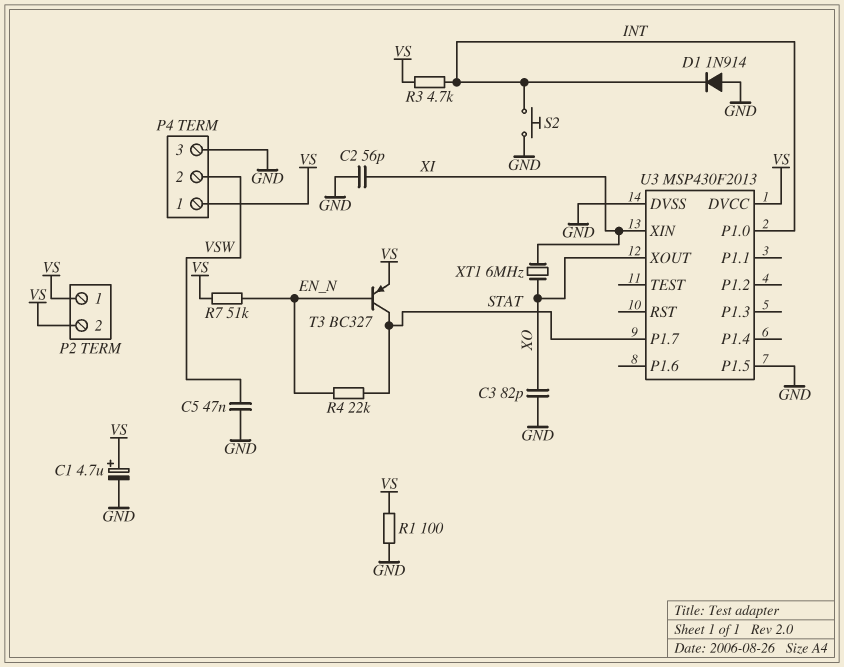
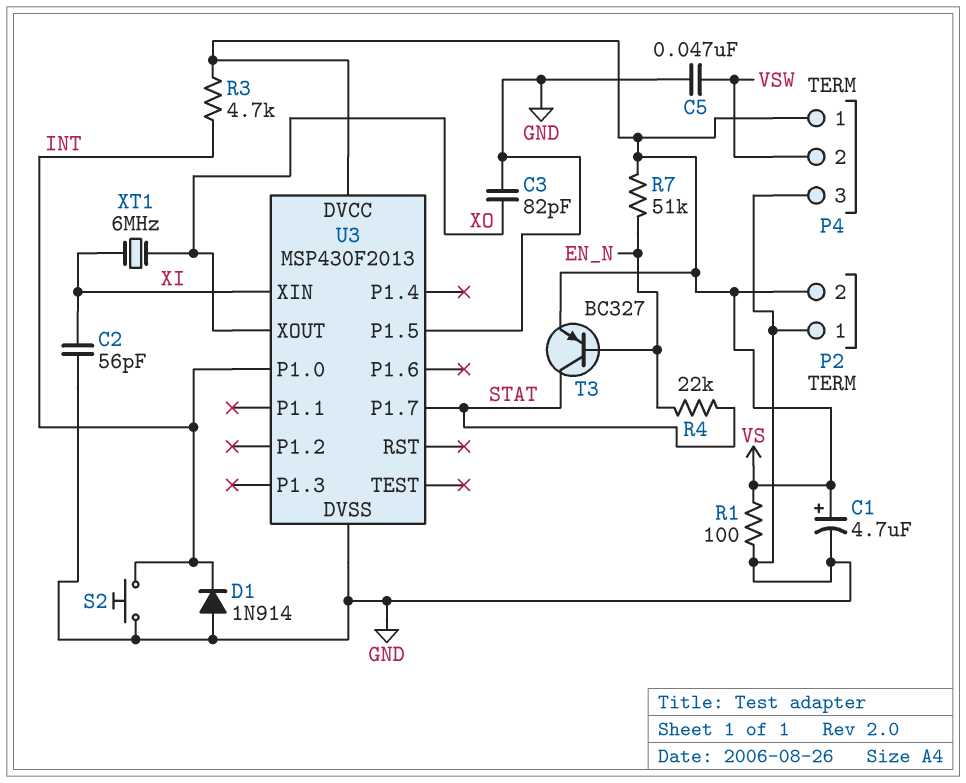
P2 pin 1: VS -> GND

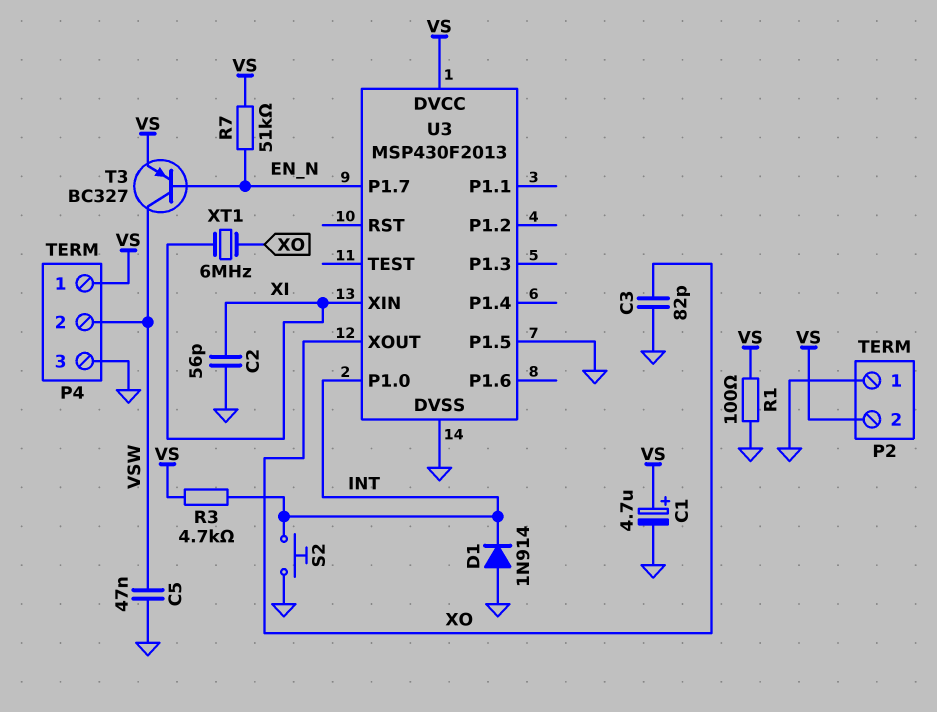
R4: 22k (EN_N, STAT) -> none
T3: PNP BC327 (B EN_N, C STAT, E VS) -> PNP BC327 (B EN_N, C VSW, E VS)
U3 pin P1.7: STAT -> EN_N

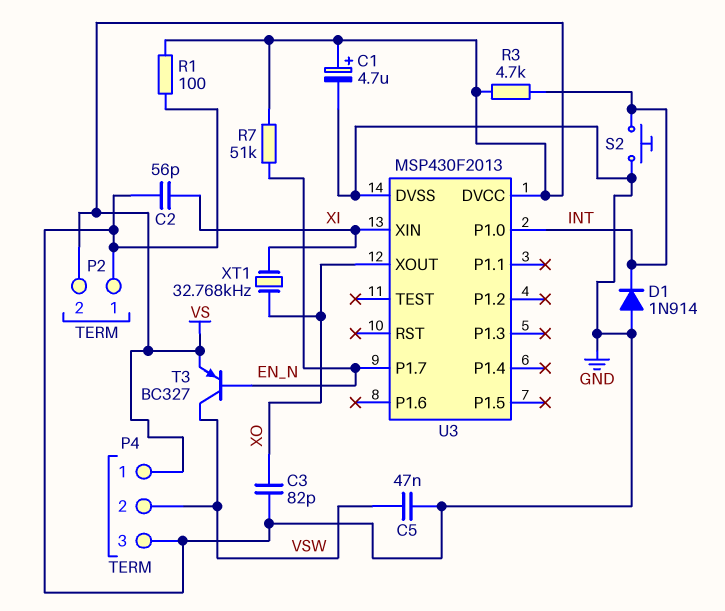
U3 pin P1.5: GND -> none
XT1: 6MHz (XI, XO) -> 32.768kHz (XI, XO)

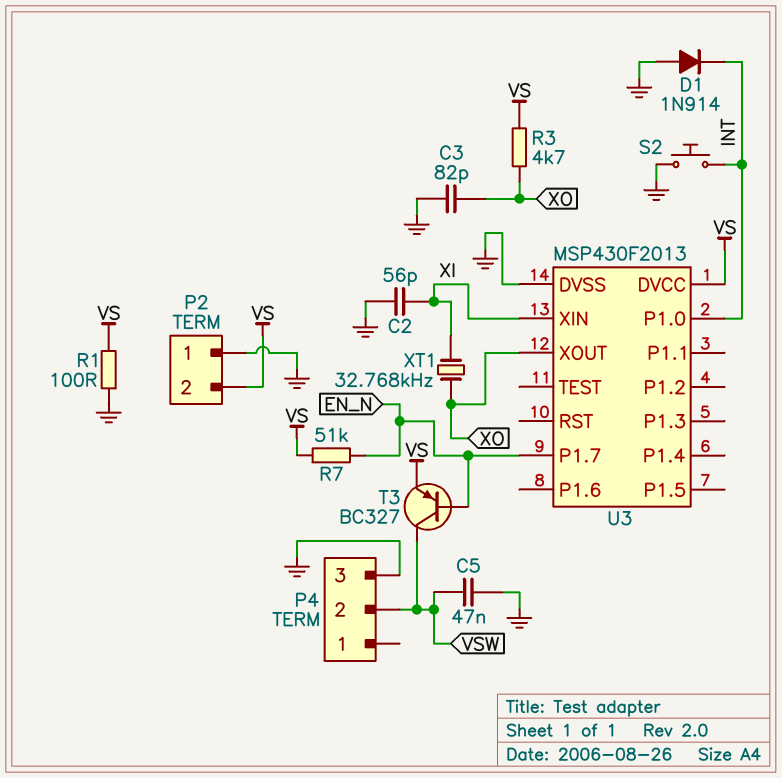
C1: 4.7uF (plus VS, minus GND) -> none
P4 pin 1: VS -> none
R3: 4.7k (INT, VS) -> 4.7k (VS, XO)

